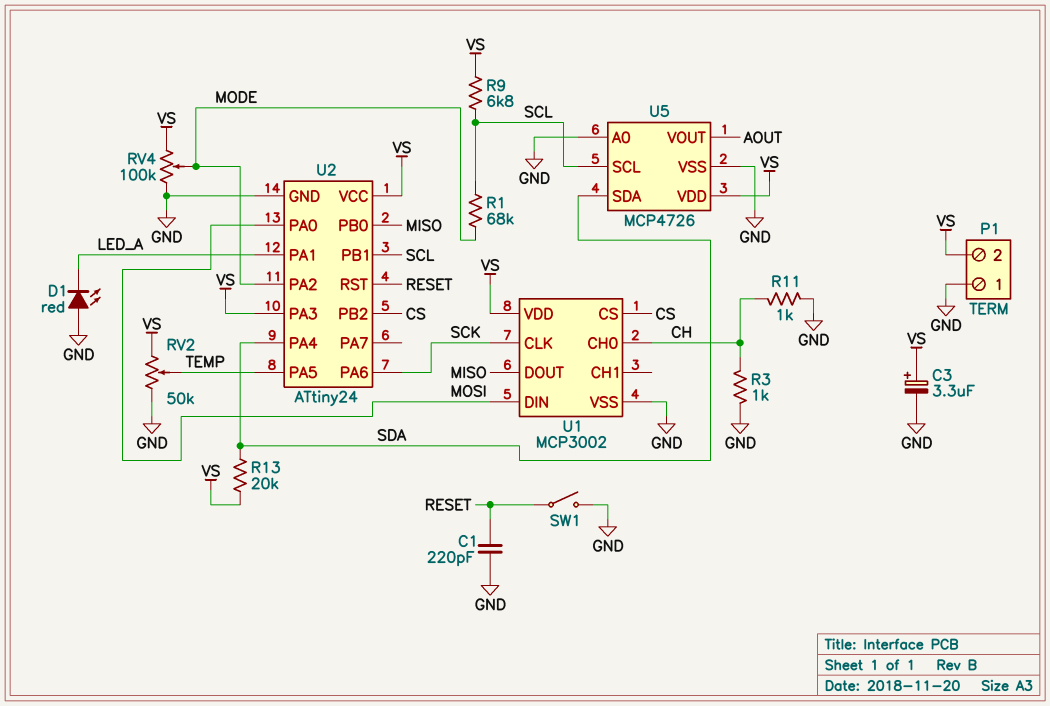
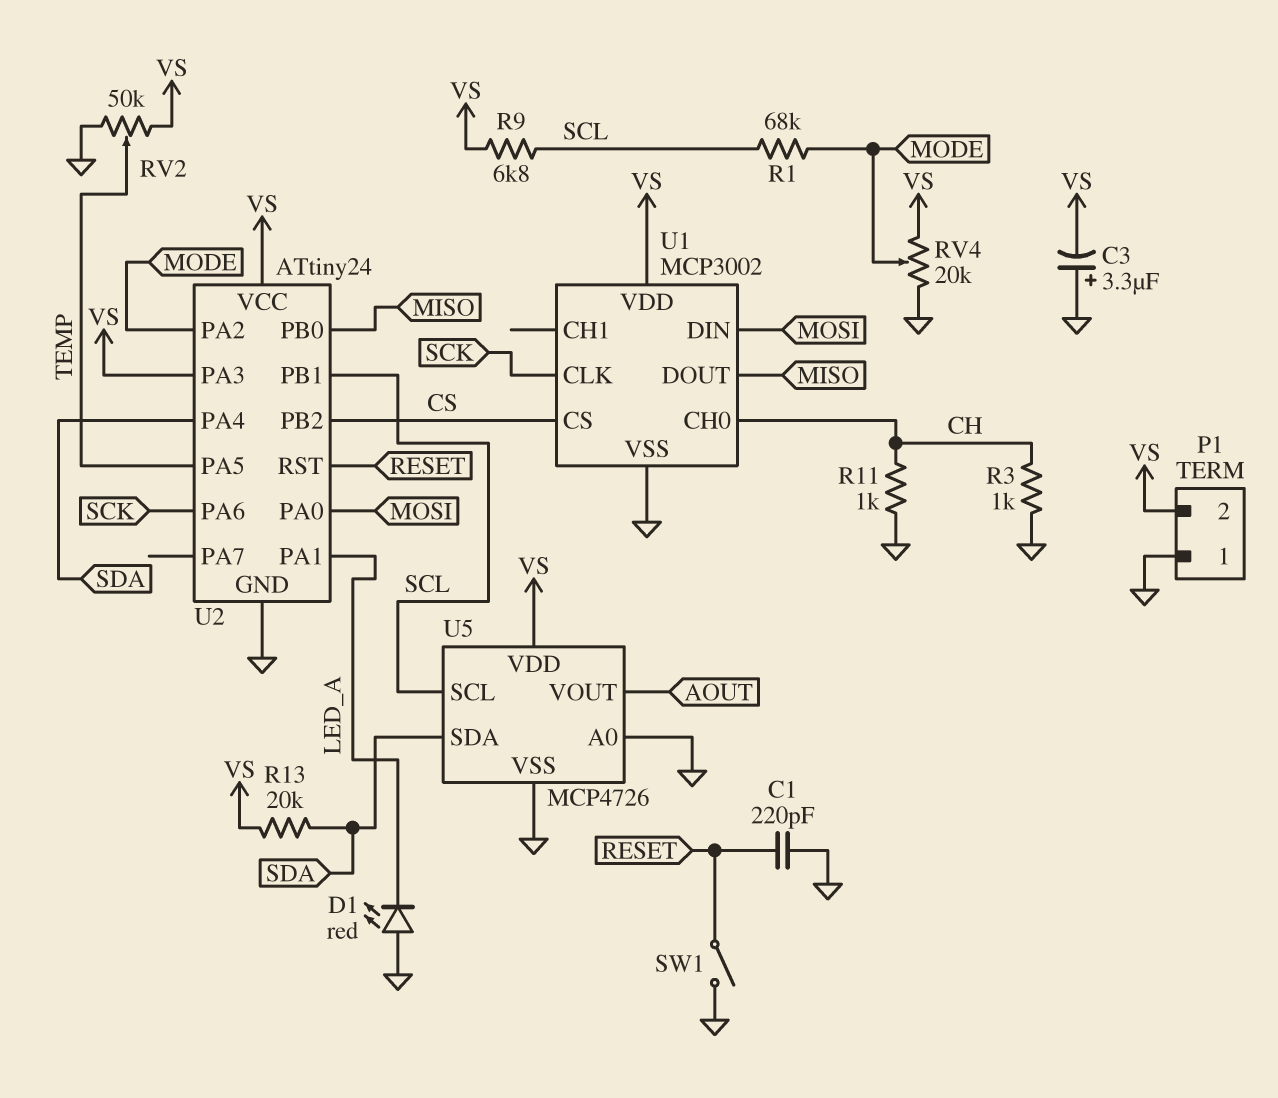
C3: 3.3uF (plus VS, minus GND) -> 3.3uF (plus GND, minus VS)
RV4: 100k (GND, VS, wiper MODE) -> 20k (GND, VS, wiper MODE)

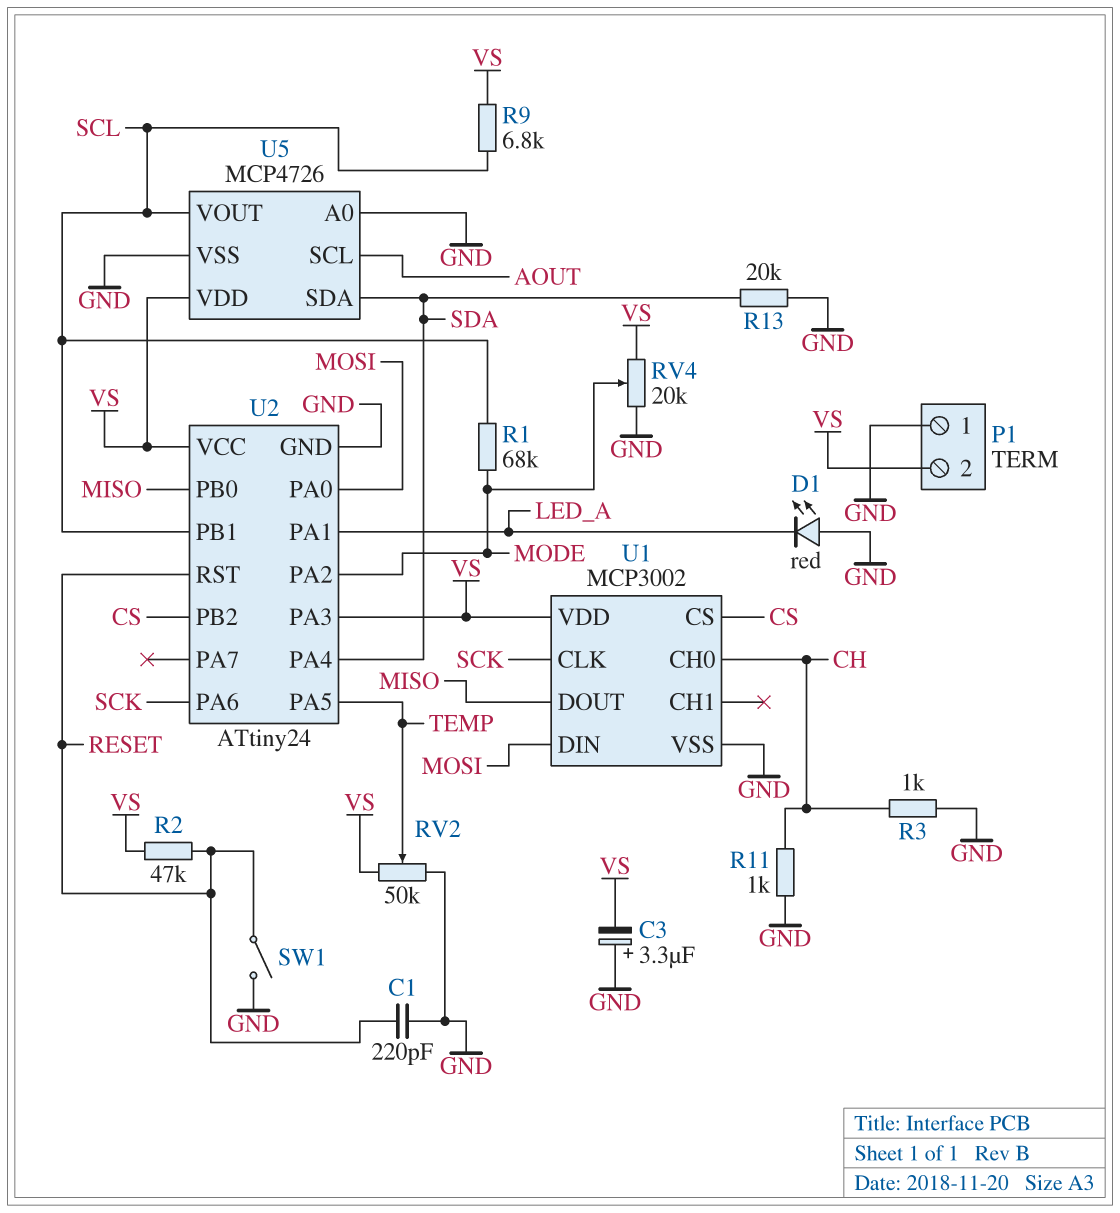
R2: none -> 47k (RESET, VS)
R13: 20k (SDA, VS) -> 20k (GND, SDA)
U5 pin SCL: SCL -> AOUT
U5 pin VOUT: AOUT -> SCL

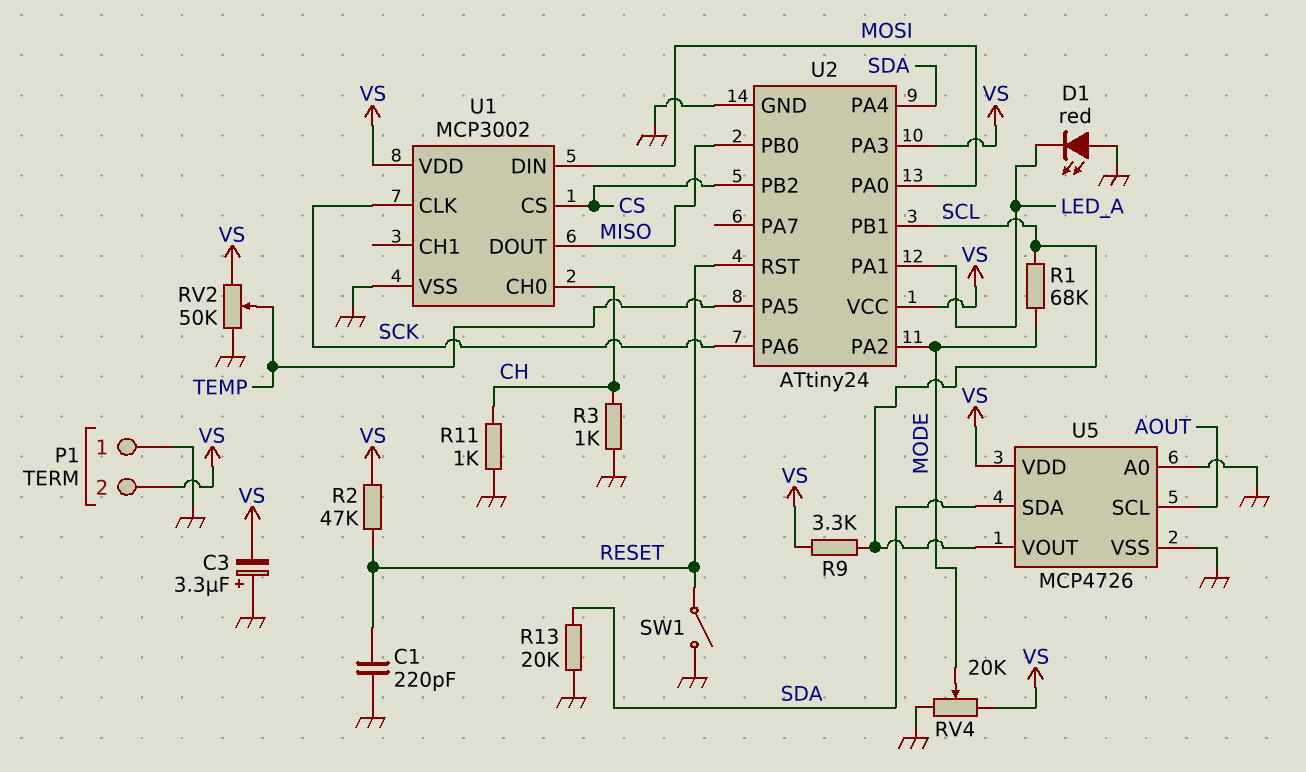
R9: 6.8k (SCL, VS) -> 3.3k (SCL, VS)

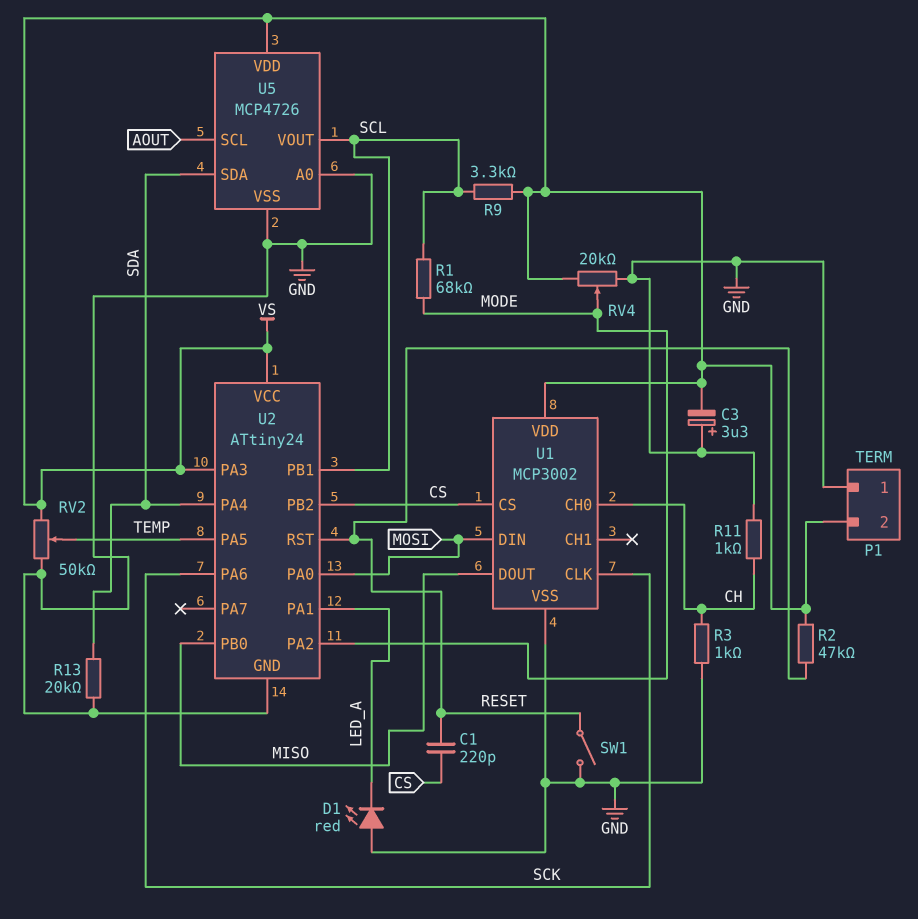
C1: 220pF (GND, RESET) -> 220pF (CS, RESET)

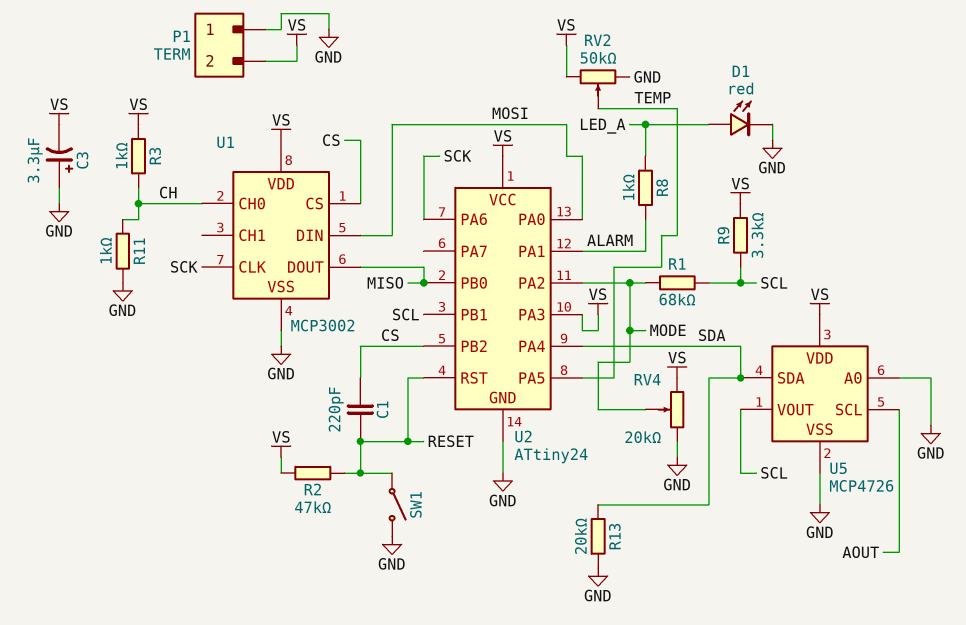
D1: LED red (A GND, K LED_A) -> LED red (A LED_A, K GND)
R3: 1k (CH, GND) -> 1k (CH, VS)
R8: none -> 1k (ALARM, LED_A)
U2 pin PA1: LED_A -> ALARM

